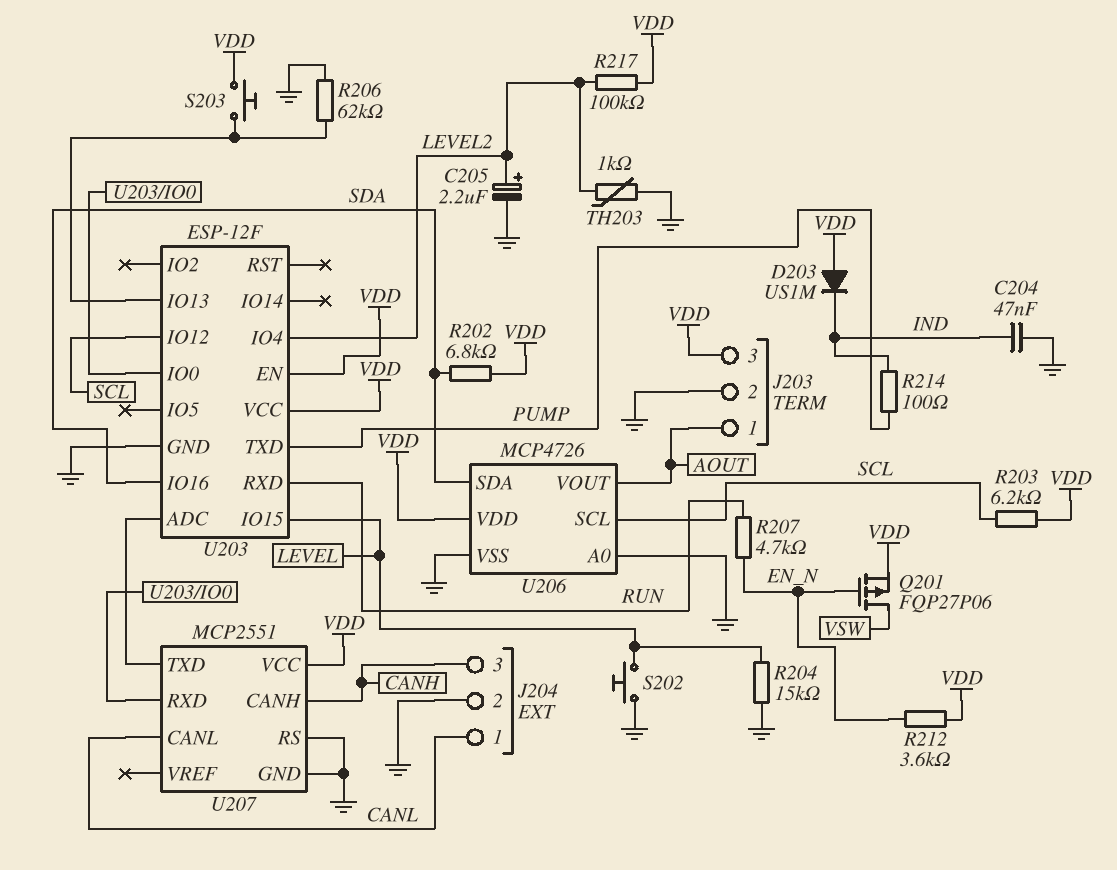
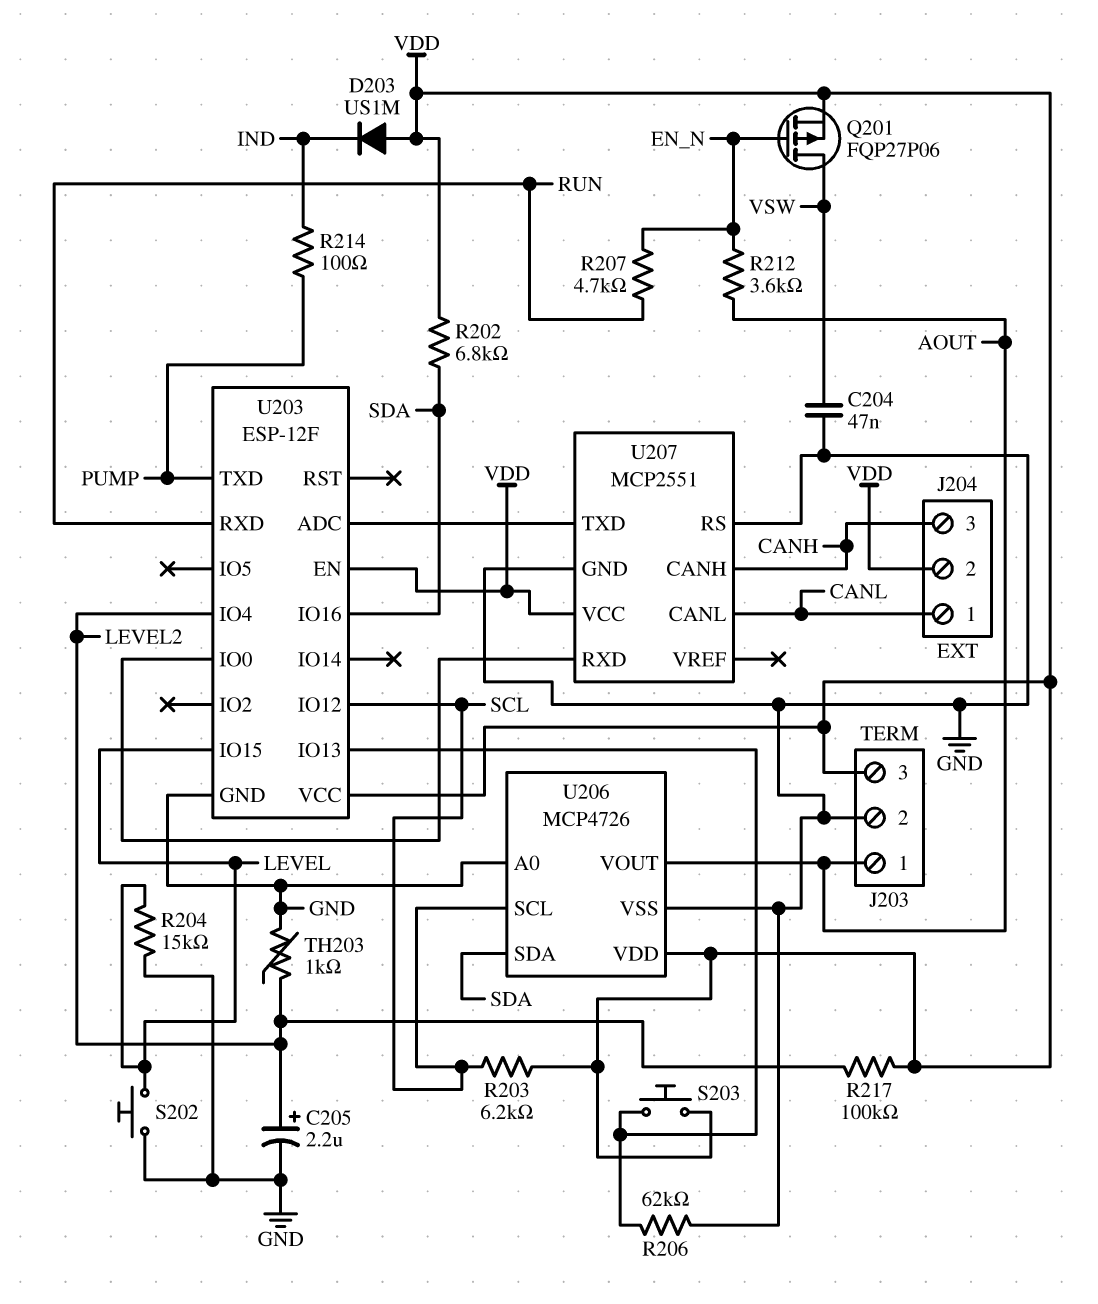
C204: 47nF (GND, IND) -> 47nF (GND, VSW)
J204 pin 2: GND -> VDD
R212: 3.6k (EN_N, VDD) -> 3.6k (AOUT, EN_N)

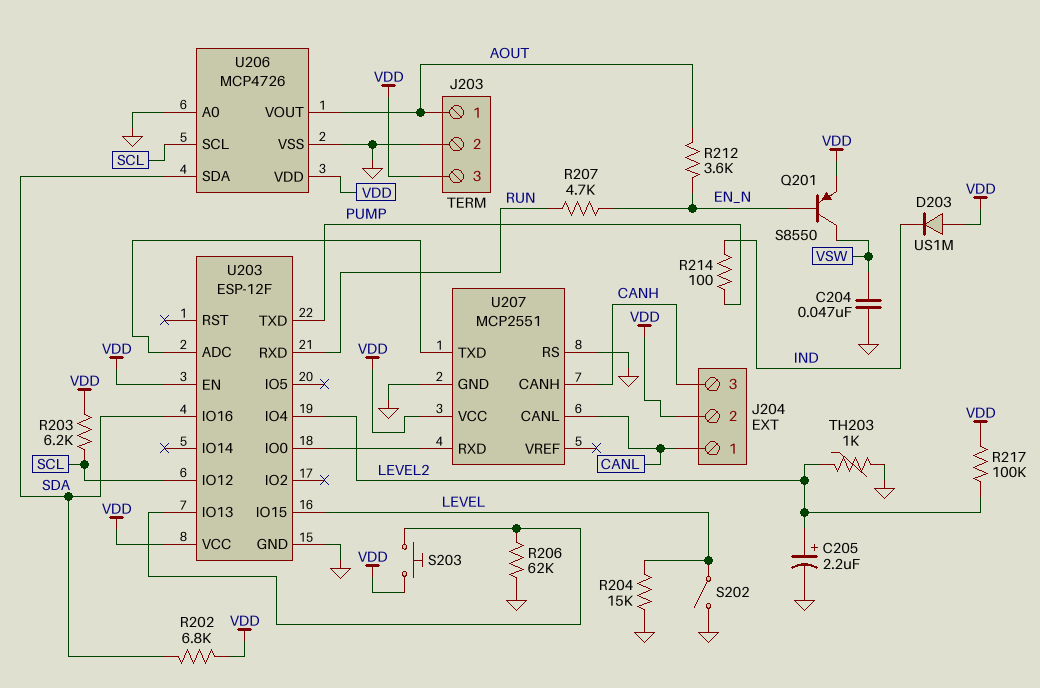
Q201: PMOS FQP27P06 (G EN_N, D VSW, S VDD) -> PNP S8550 (B EN_N, C VSW, E VDD)
S202: button (GND, LEVEL) -> switch (GND, LEVEL)

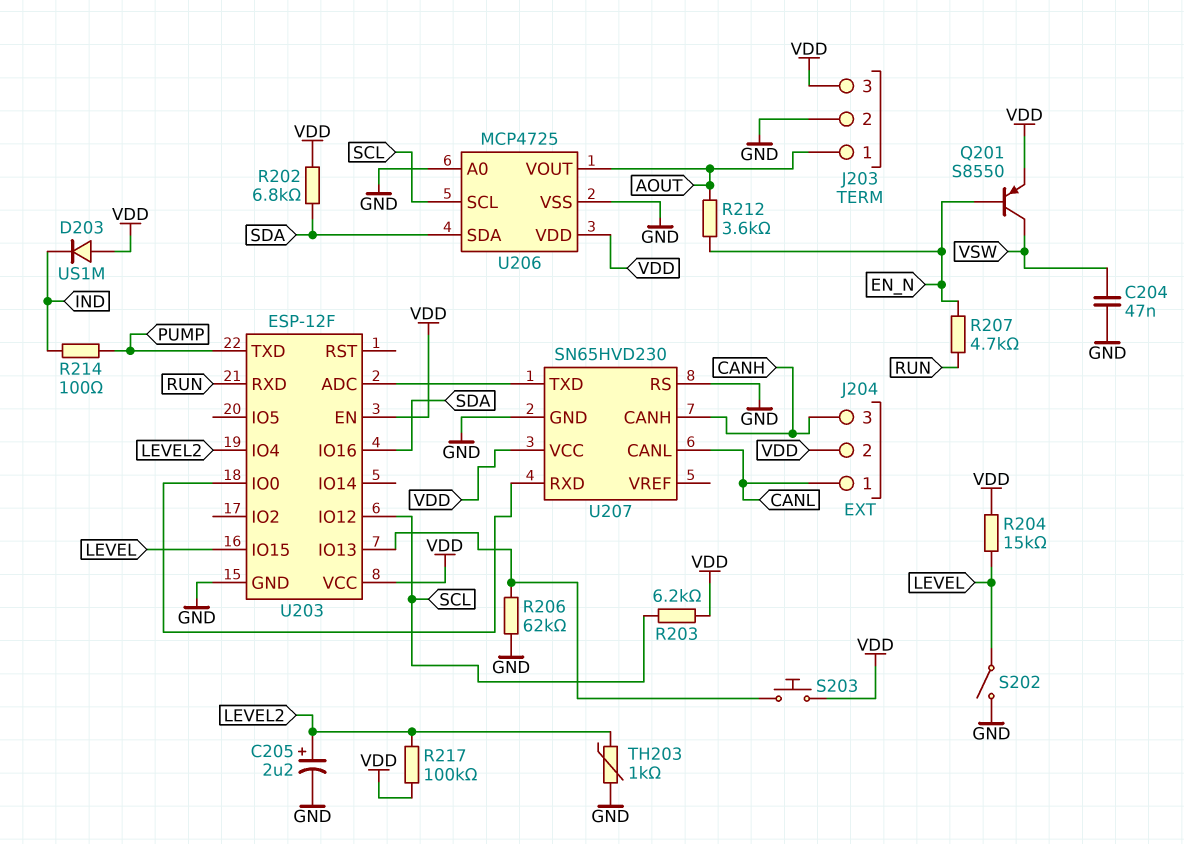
R204: 15k (GND, LEVEL) -> 15k (LEVEL, VDD)
U206: MCP4726 -> MCP4725
U207: MCP2551 -> SN65HVD230

